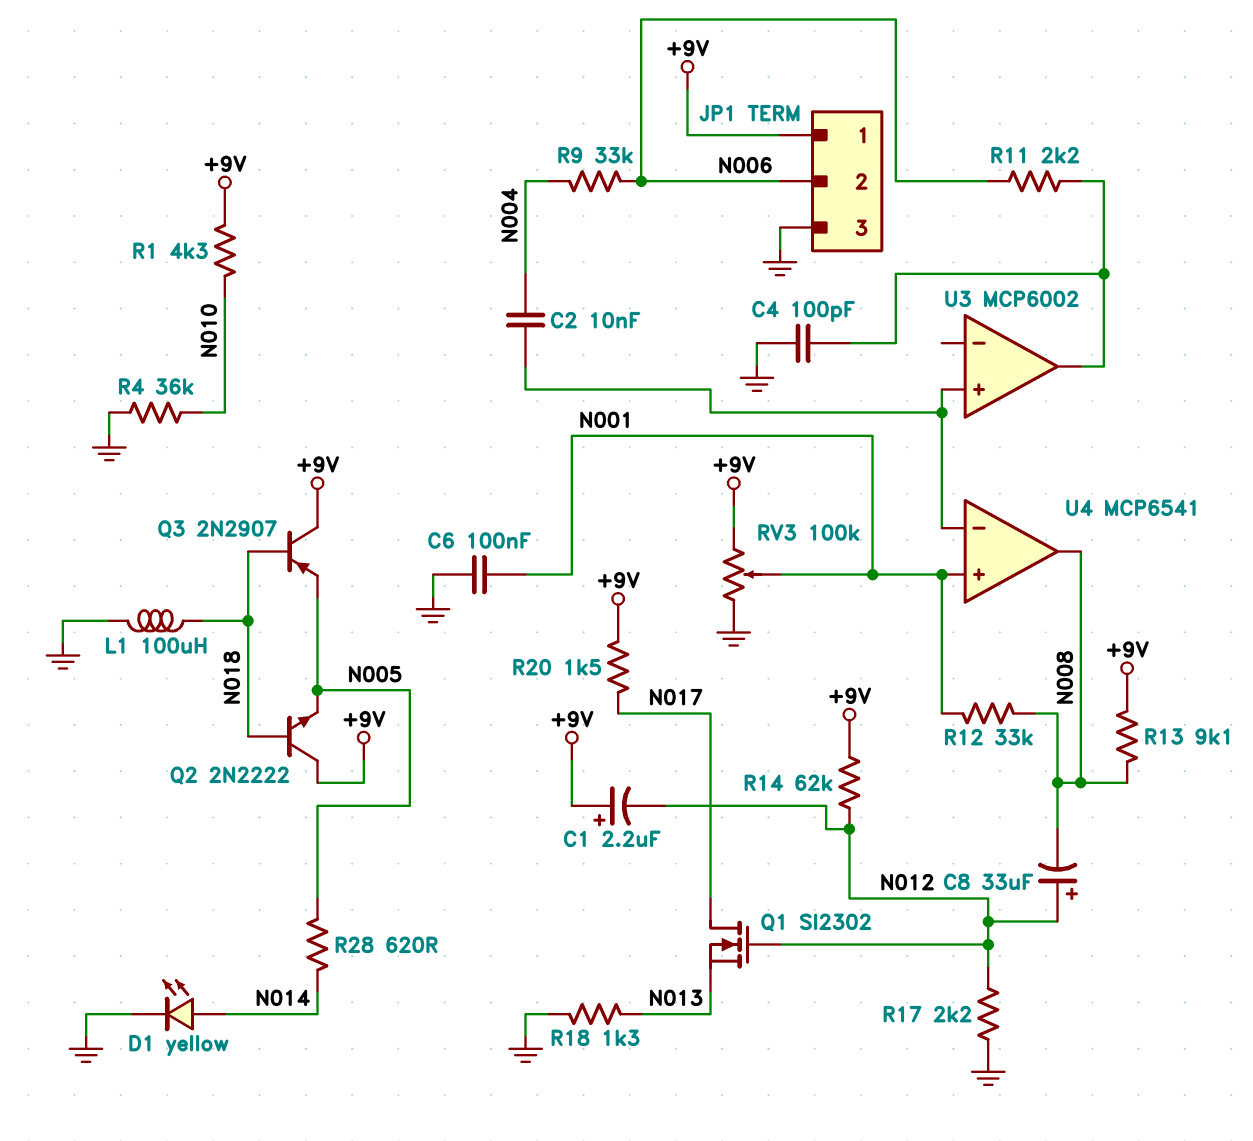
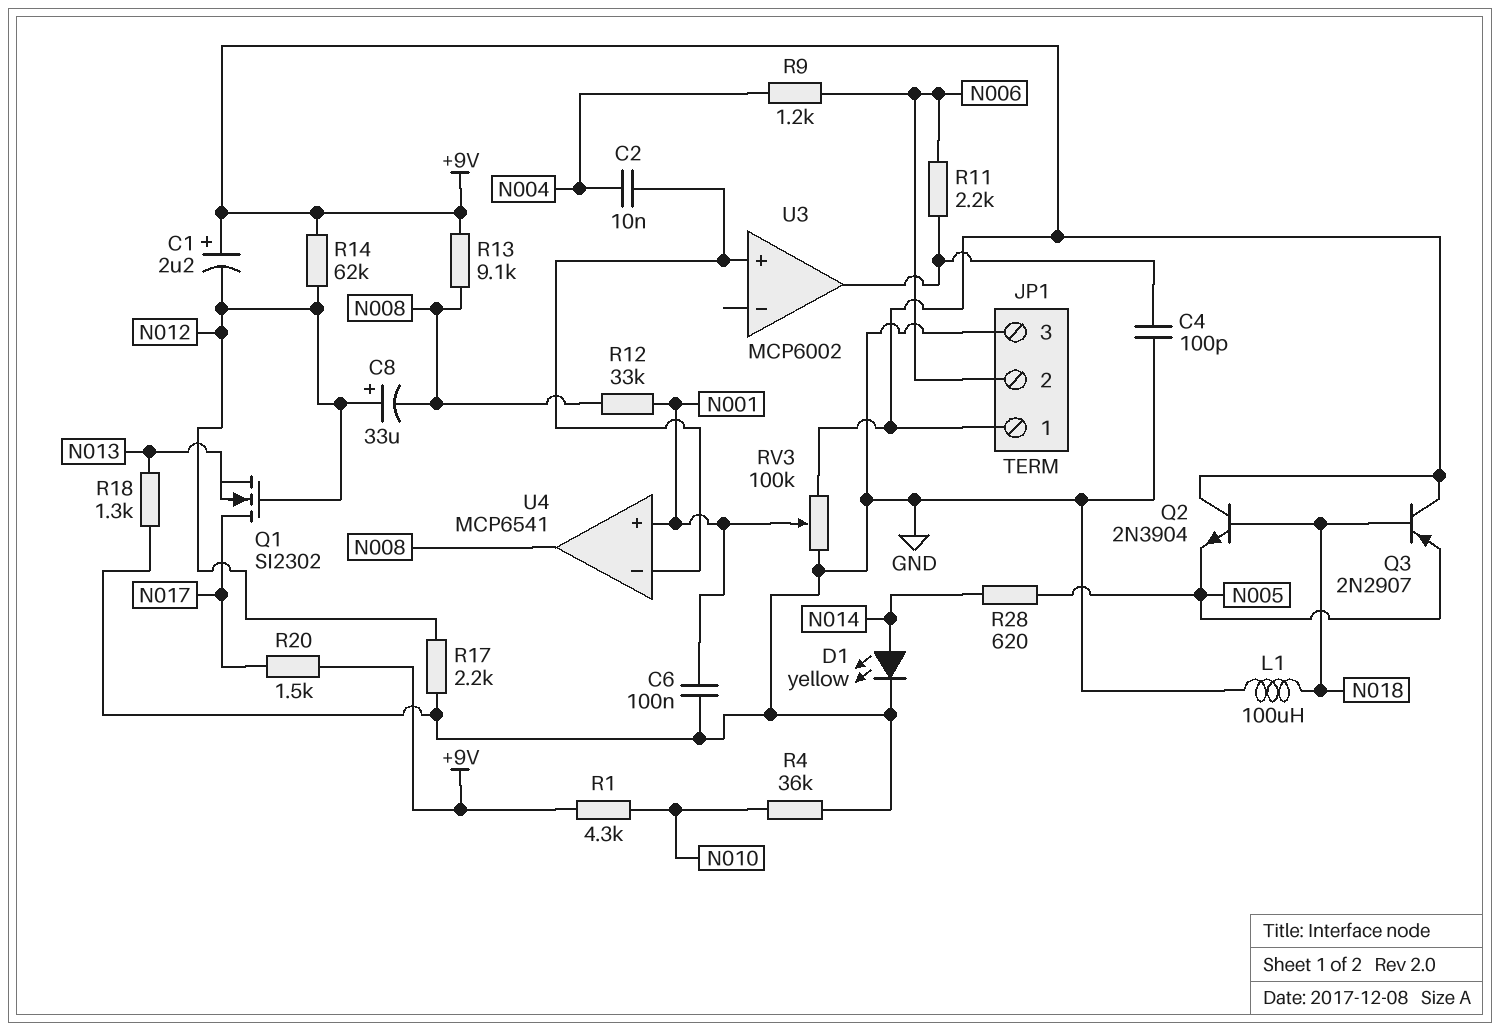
Q2: NPN 2N2222 (B N018, C +9V, E N005) -> NPN 2N3904 (B N018, C +9V, E N005)
R9: 33k (N004, N006) -> 1.2k (N004, N006)

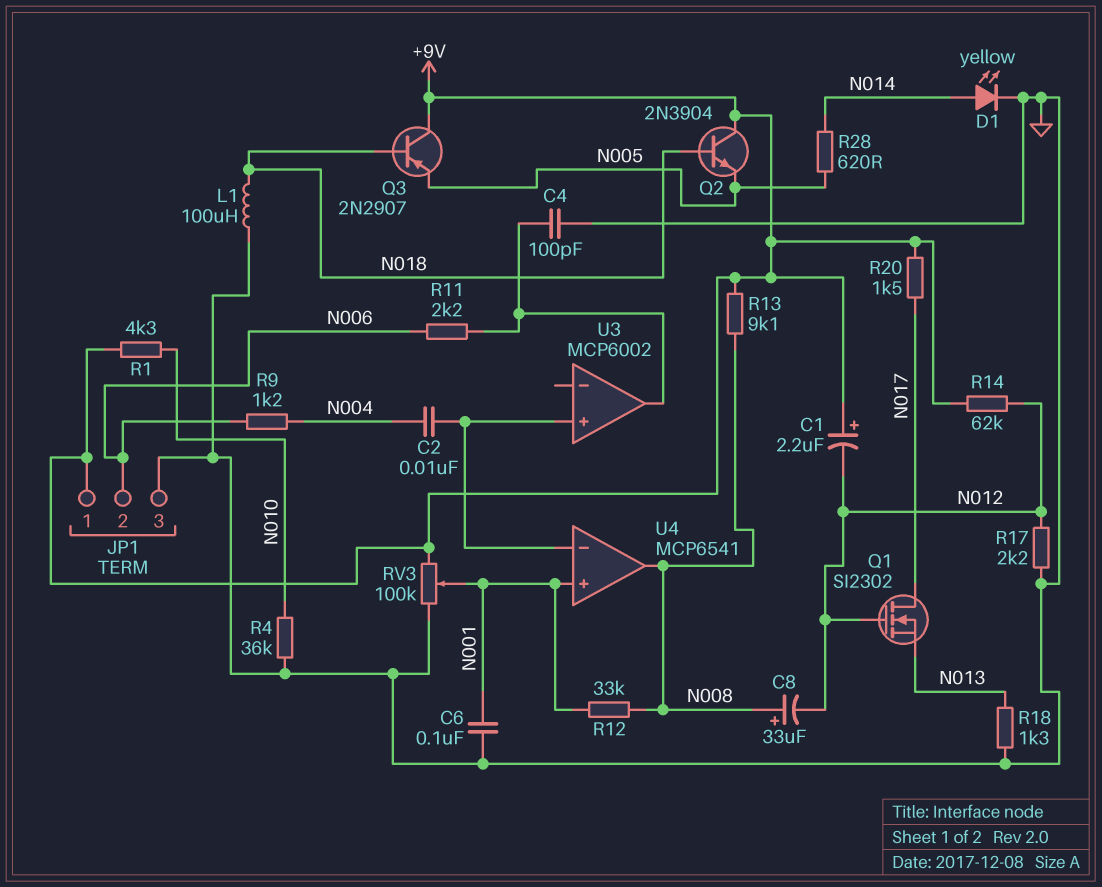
C8: 33uF (plus N012, minus N008) -> 33uF (plus N008, minus N012)

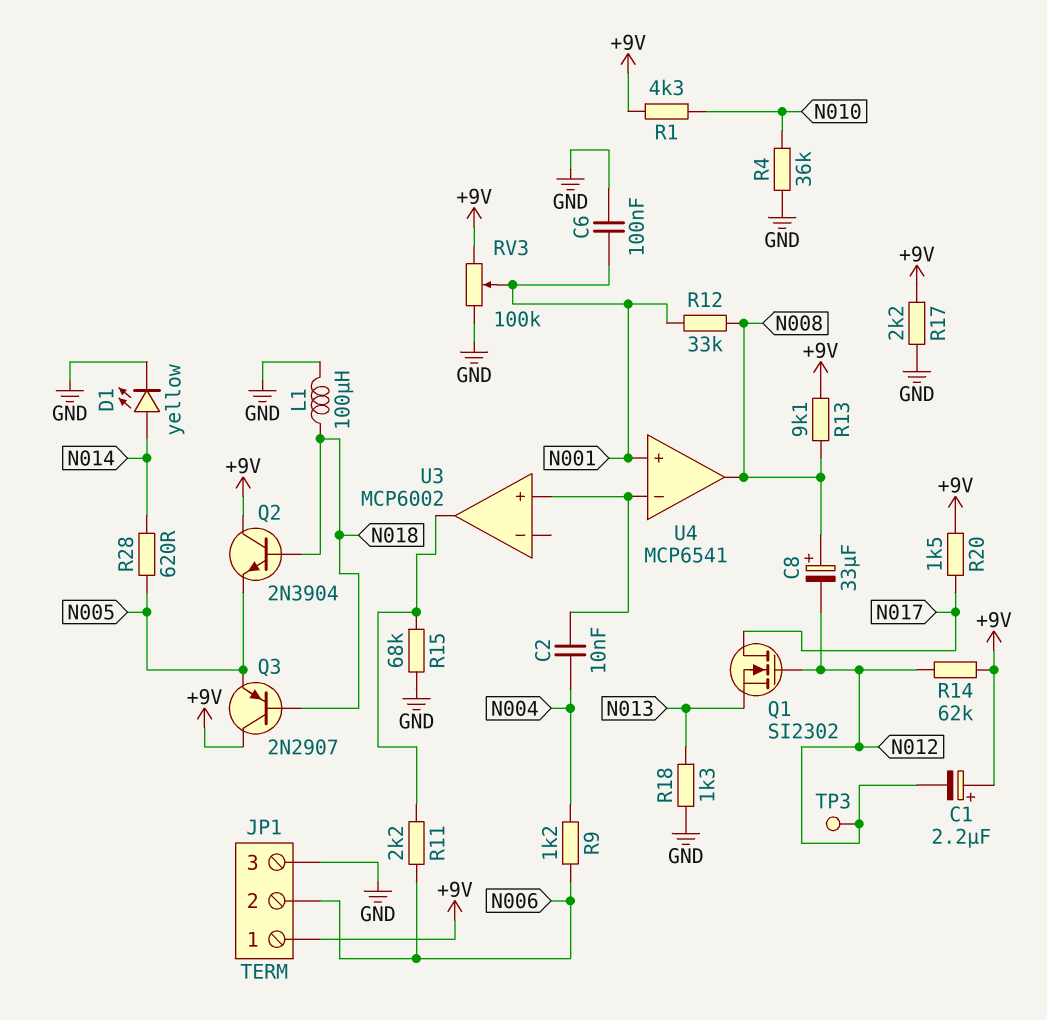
C4: 100pF (GND, U3/out) -> none
R15: none -> 68k (GND, U3/out)
R17: 2.2k (GND, N012) -> 2.2k (+9V, GND)
TP3: none -> test point (N012)

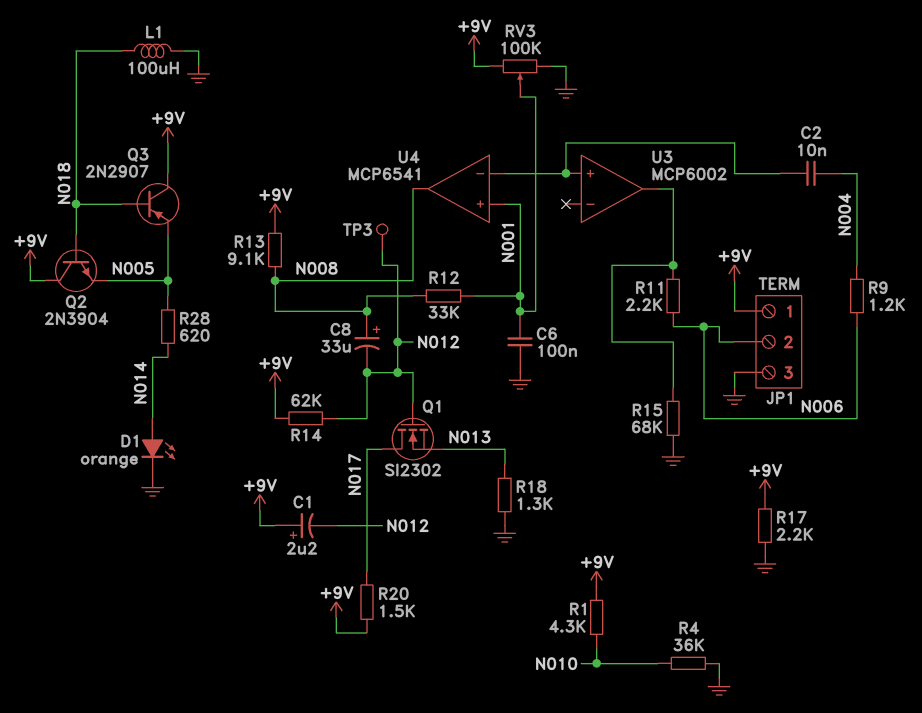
D1: LED yellow (A N014, K GND) -> LED orange (A N014, K GND)

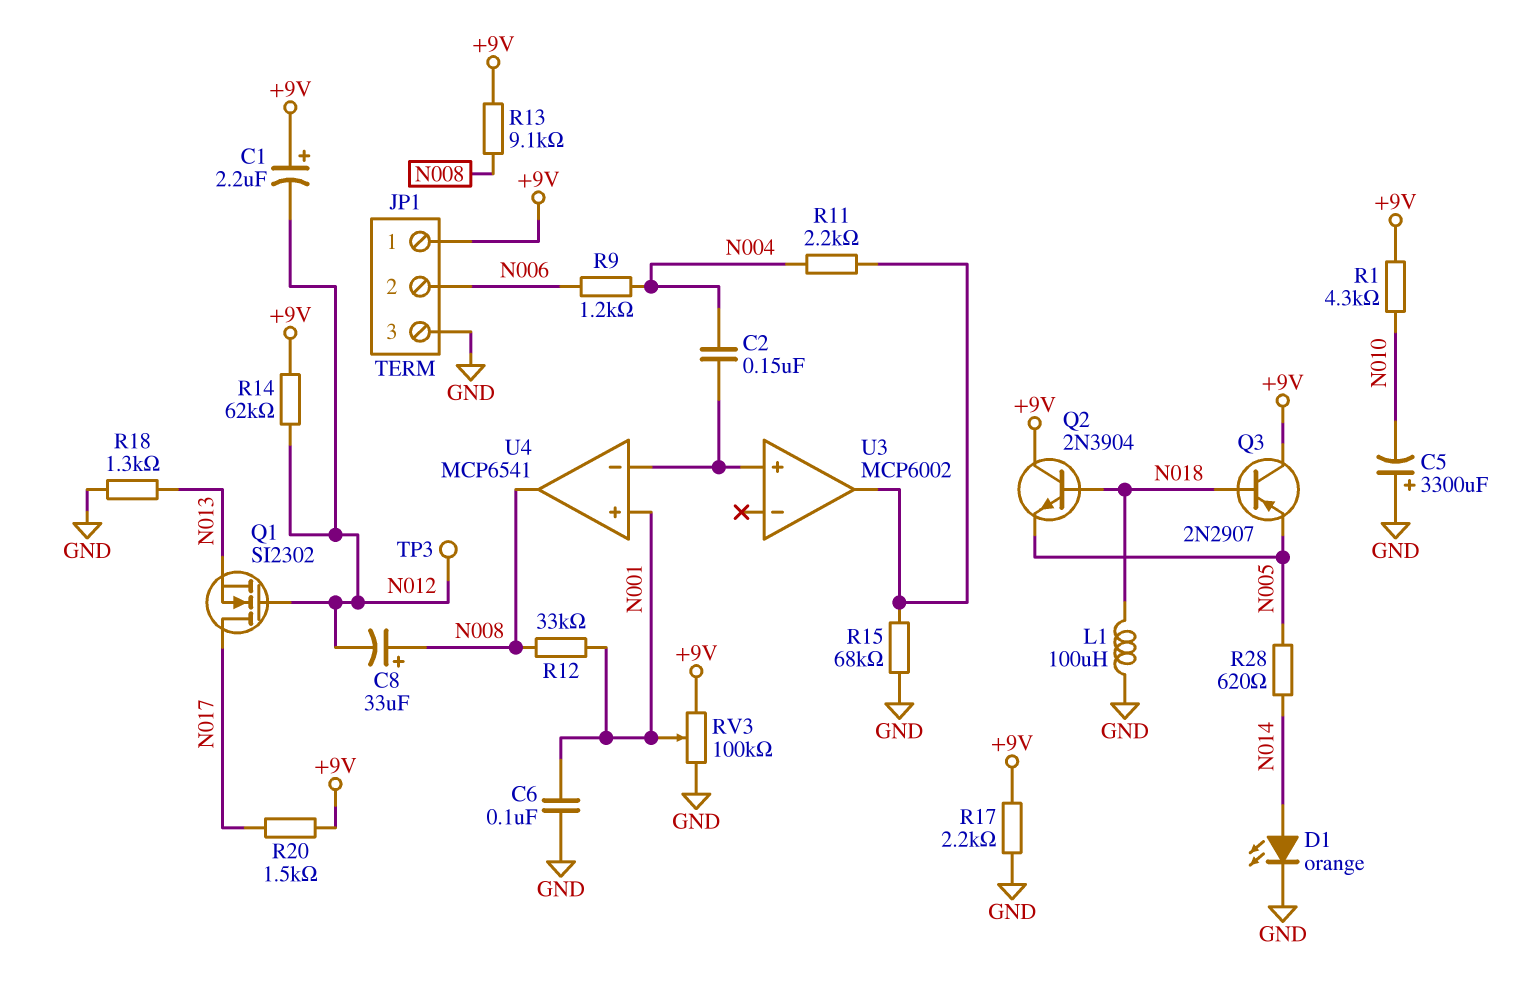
C2: 10nF (N004, U3/in+) -> 150nF (N004, U3/in+)
C5: none -> 3300uF (plus GND, minus N010)
R4: 36k (GND, N010) -> none
R11: 2.2k (N006, U3/out) -> 2.2k (N004, U3/out)

